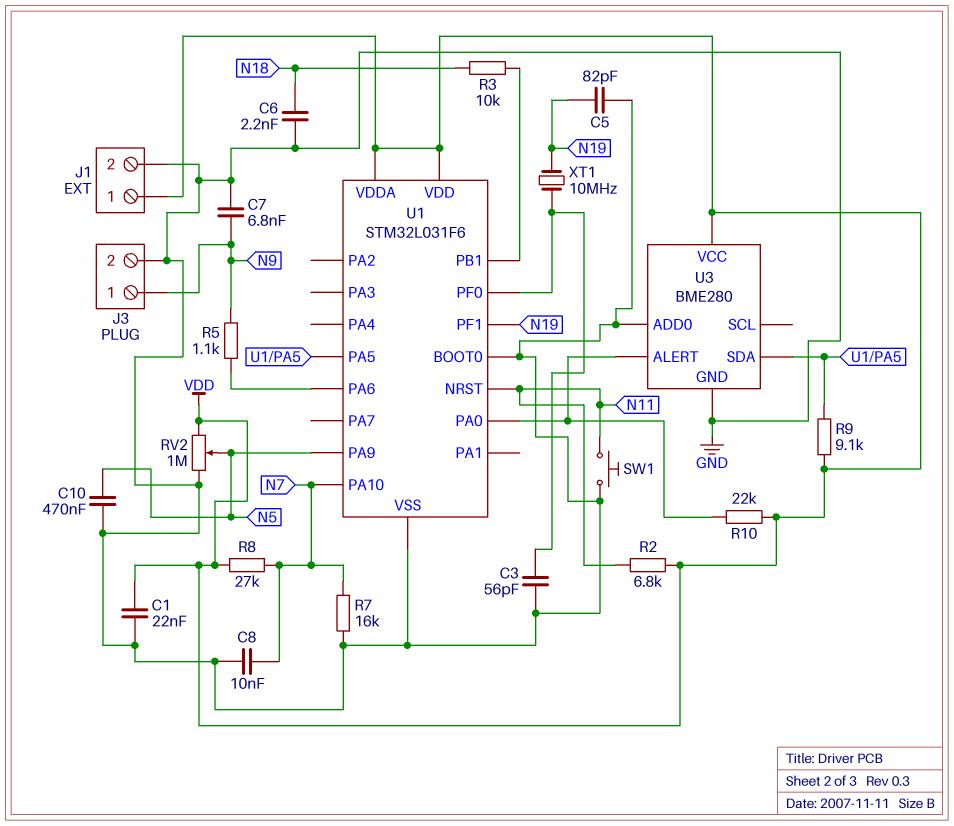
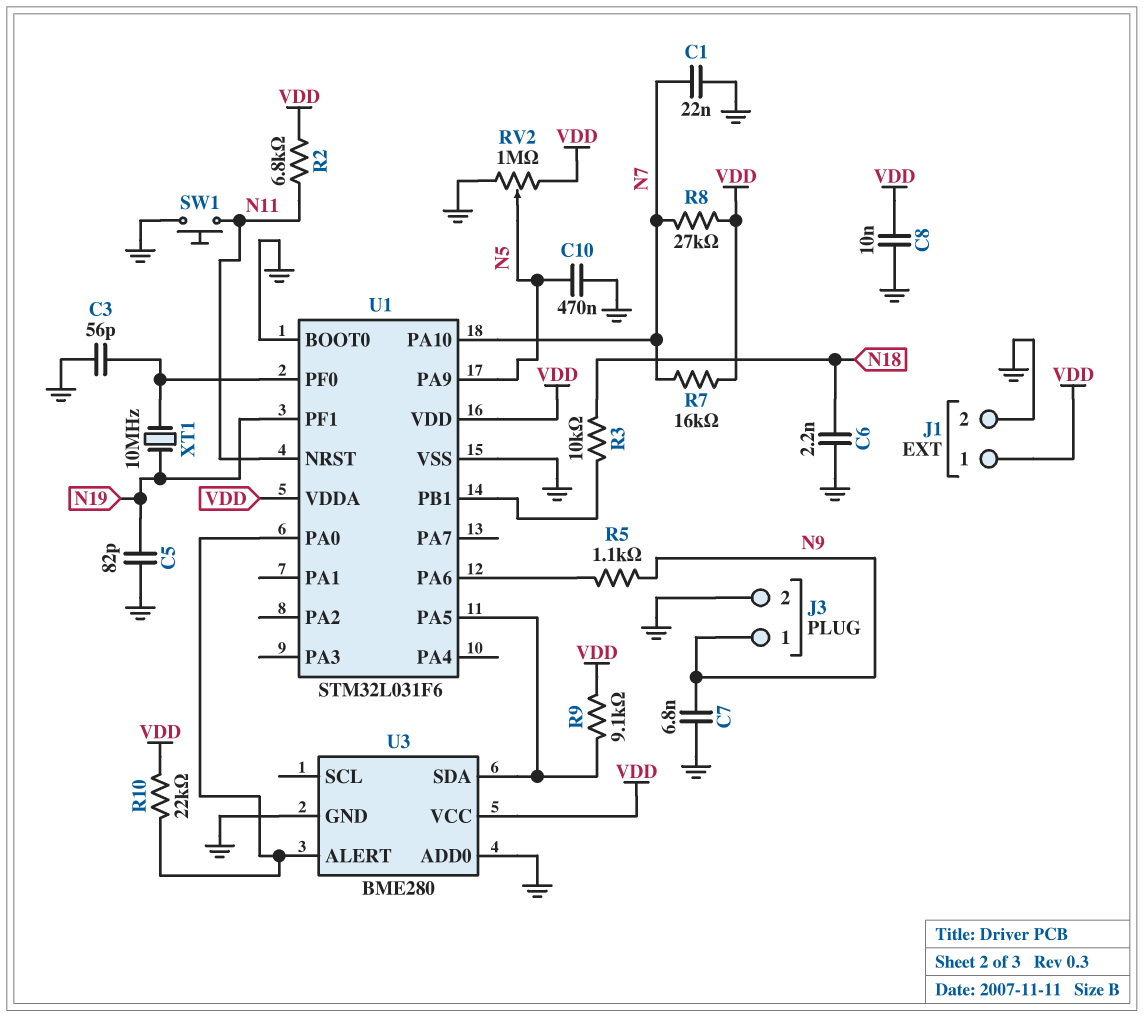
C1: 22nF (GND, VDD) -> 22nF (GND, N7)
C8: 10nF (GND, N7) -> 10nF (GND, VDD)
R7: 16k (GND, N7) -> 16k (N7, VDD)

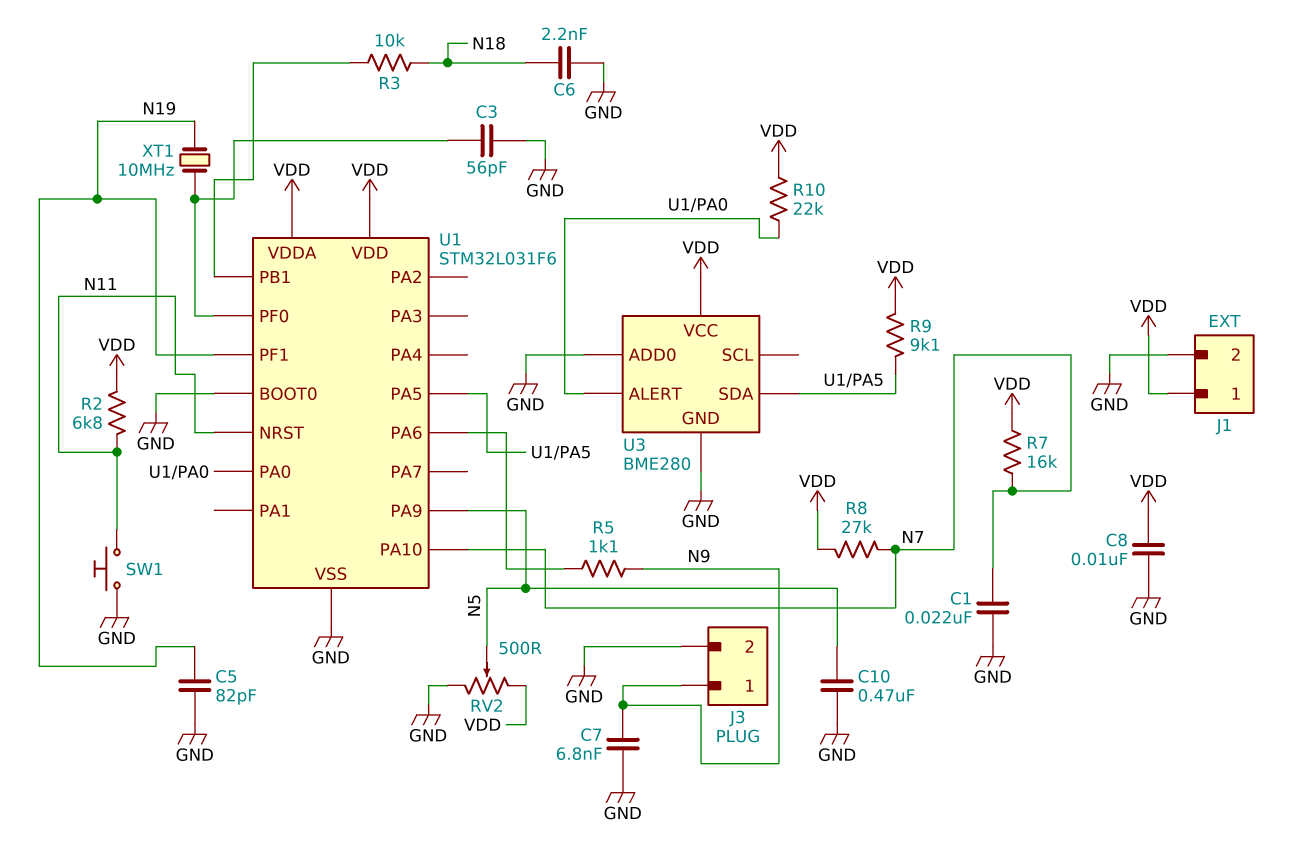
RV2: 1M (GND, VDD, wiper N5) -> 500 (GND, VDD, wiper N5)

